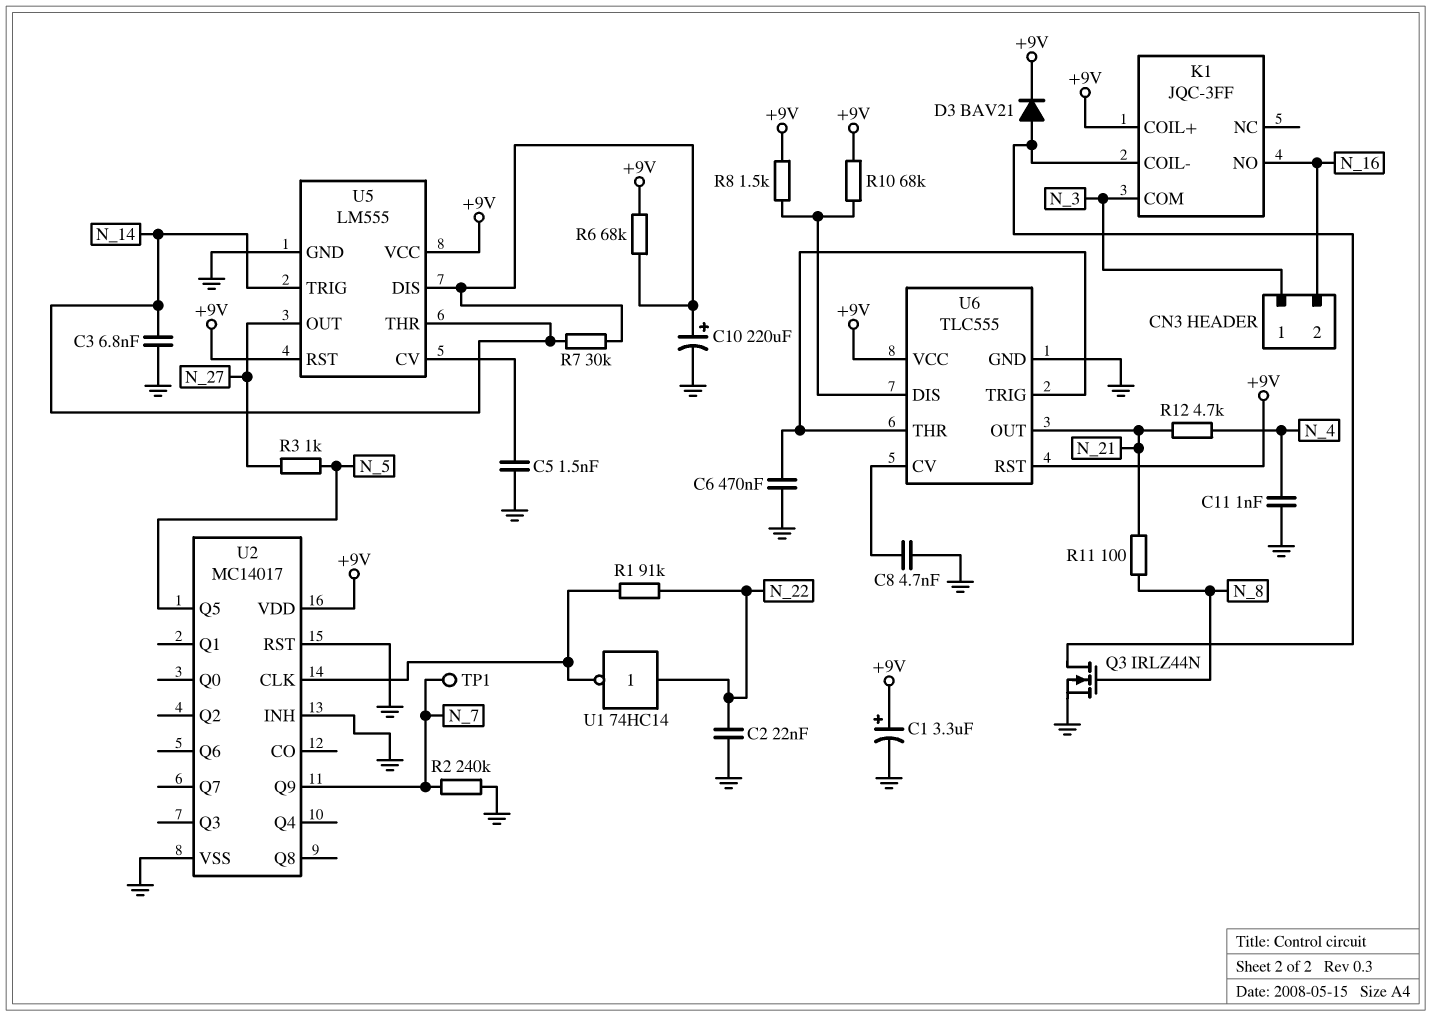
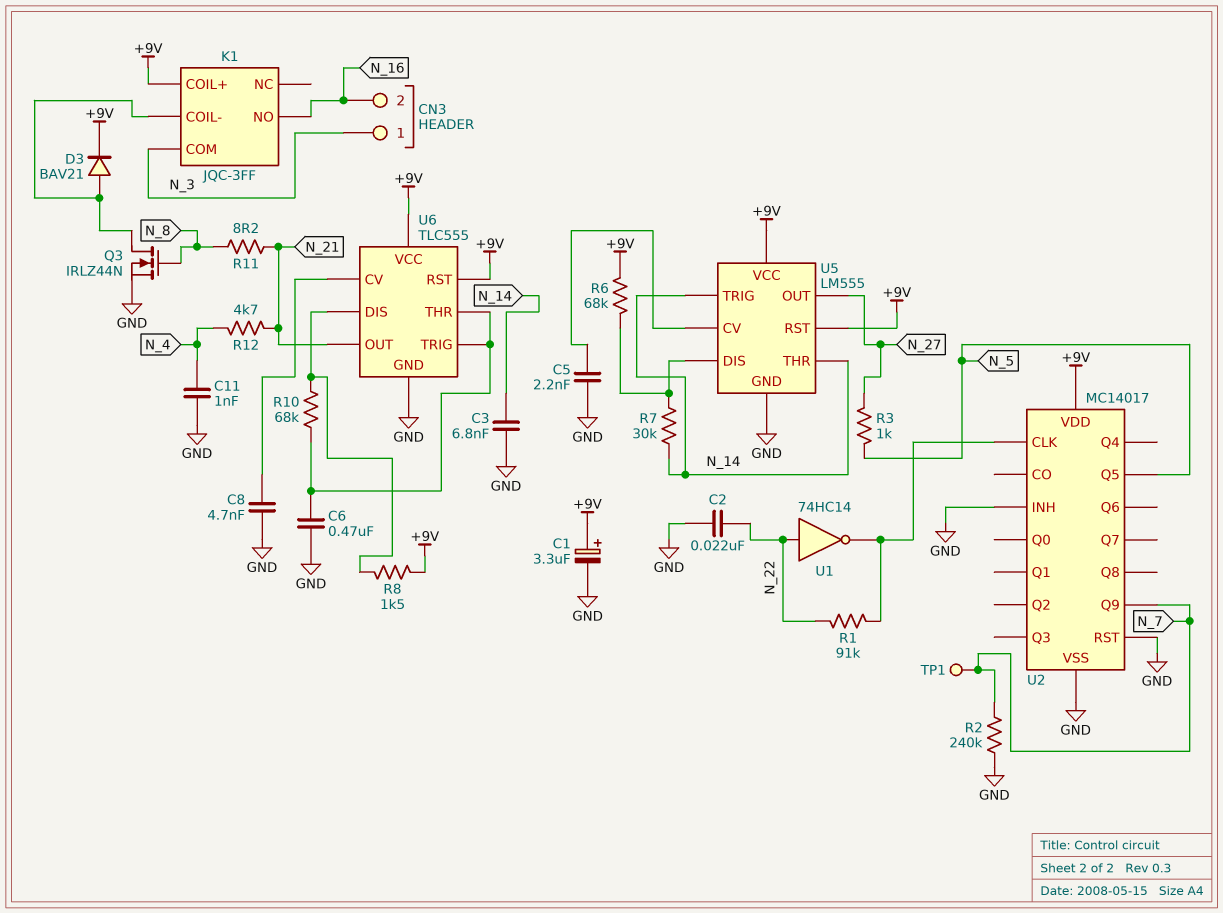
C5: 1.5nF (GND, U5/CV) -> 2.2nF (GND, U5/CV)
C10: 220uF (plus U5/DIS, minus GND) -> none
R10: 68k (+9V, U6/DIS) -> 68k (U6/DIS, U6/THR)
R11: 100 (N_8, N_21) -> 8.2 (N_8, N_21)

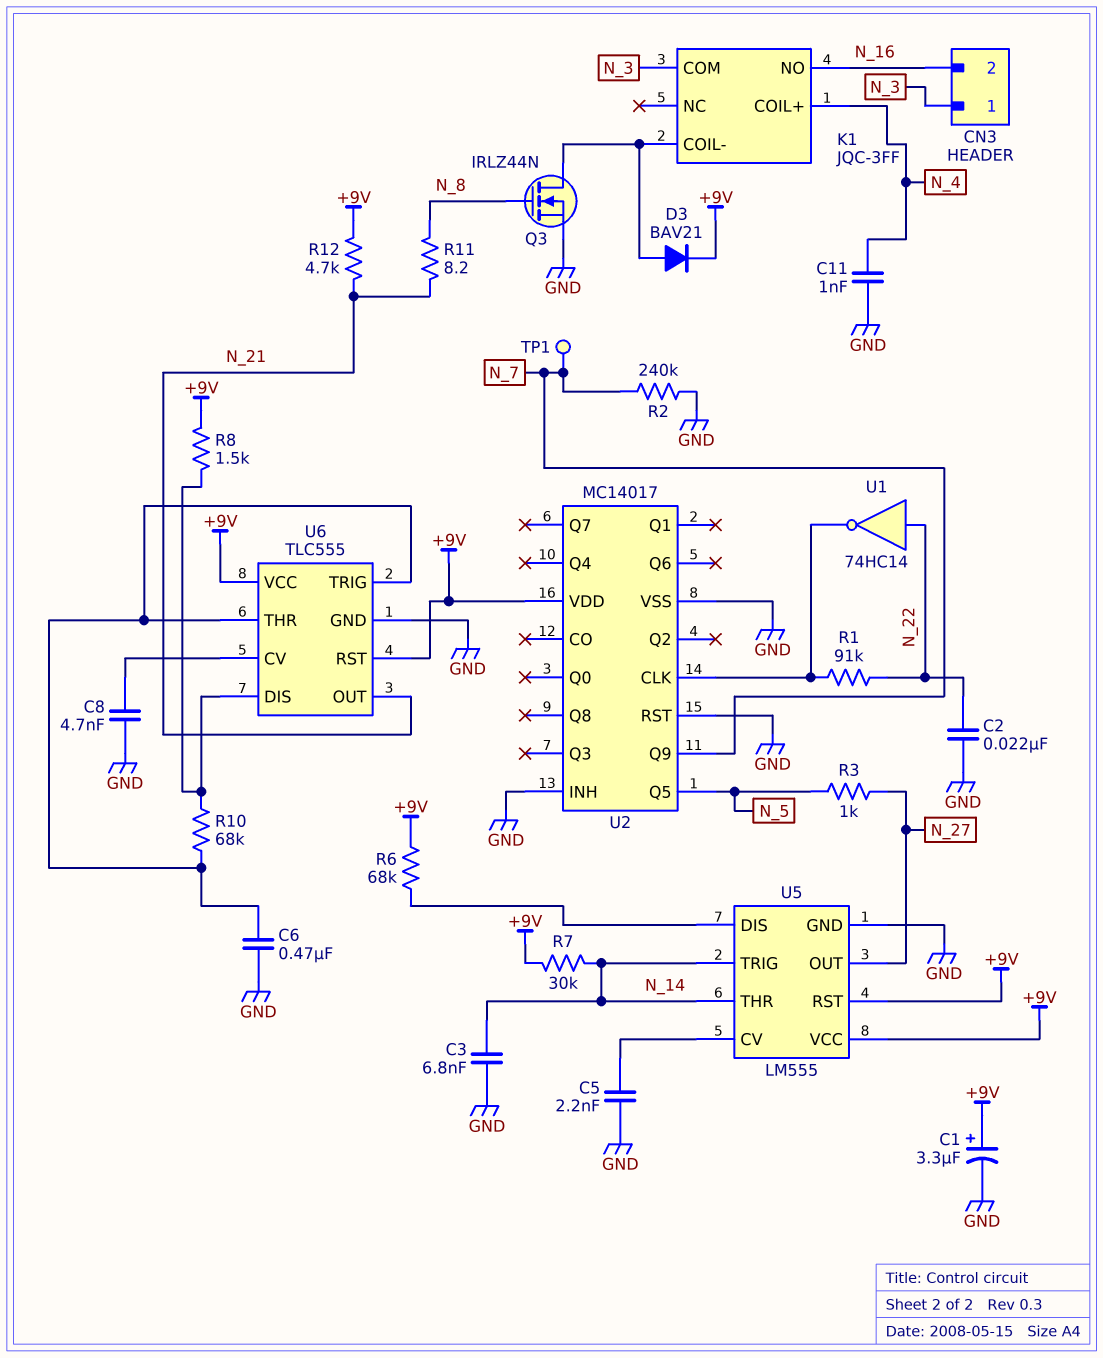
K1 pin COIL+: +9V -> N_4
R7: 30k (N_14, U5/DIS) -> 30k (+9V, N_14)
R12: 4.7k (N_4, N_21) -> 4.7k (+9V, N_21)

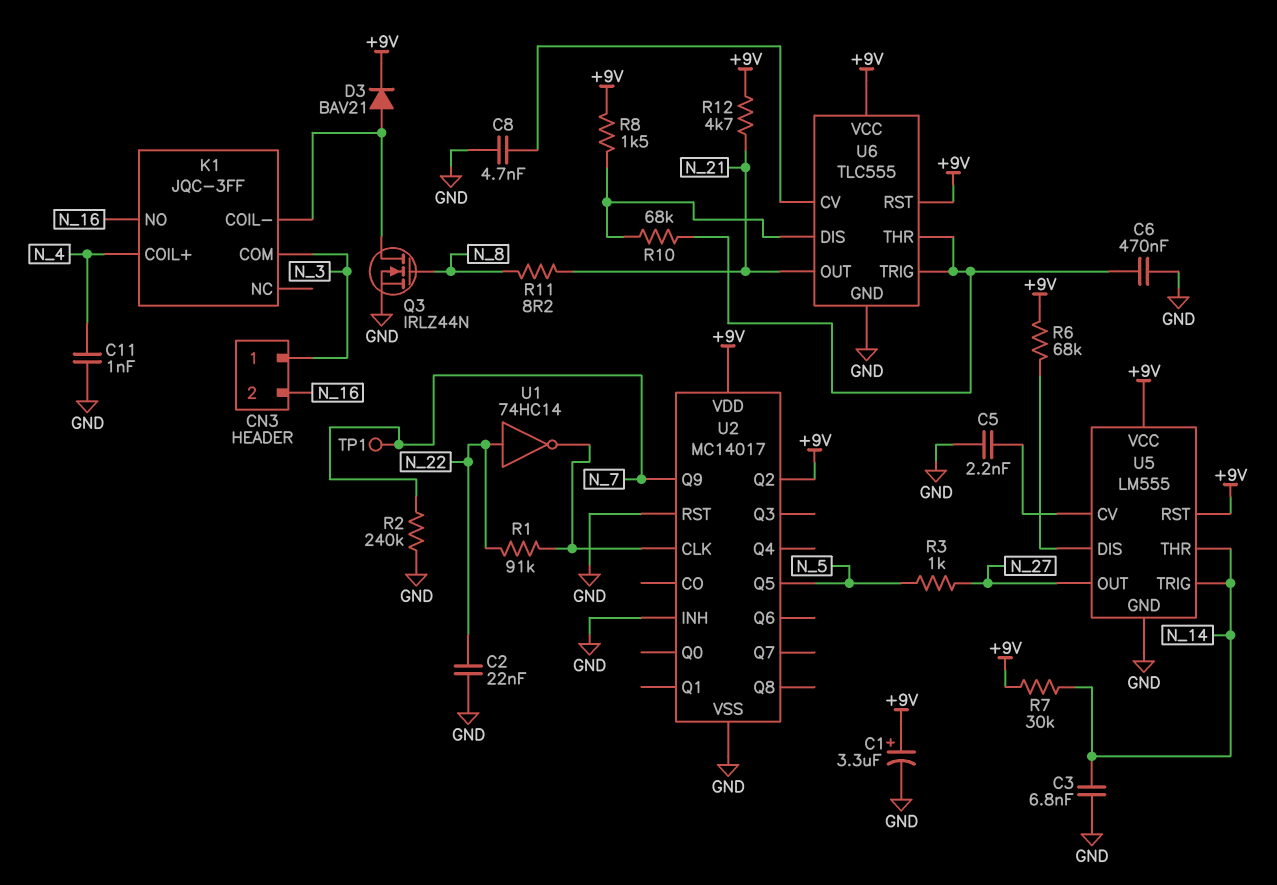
U2 pin Q2: none -> +9V

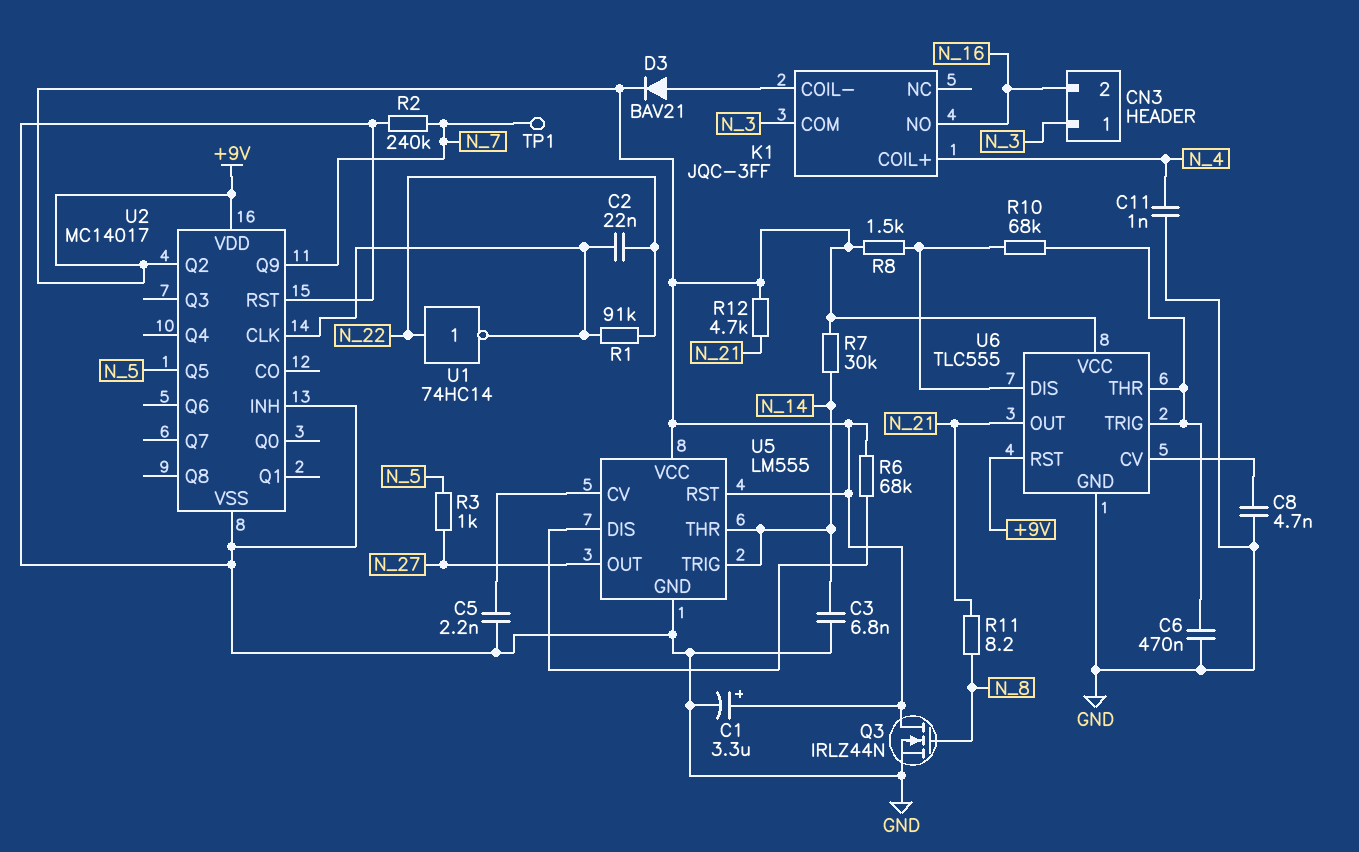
C2: 22nF (GND, N_22) -> 22nF (N_22, U2/CLK)
Q3: NMOS IRLZ44N (G N_8, D K1/COIL-, S GND) -> NMOS IRLZ44N (G N_8, D +9V, S GND)

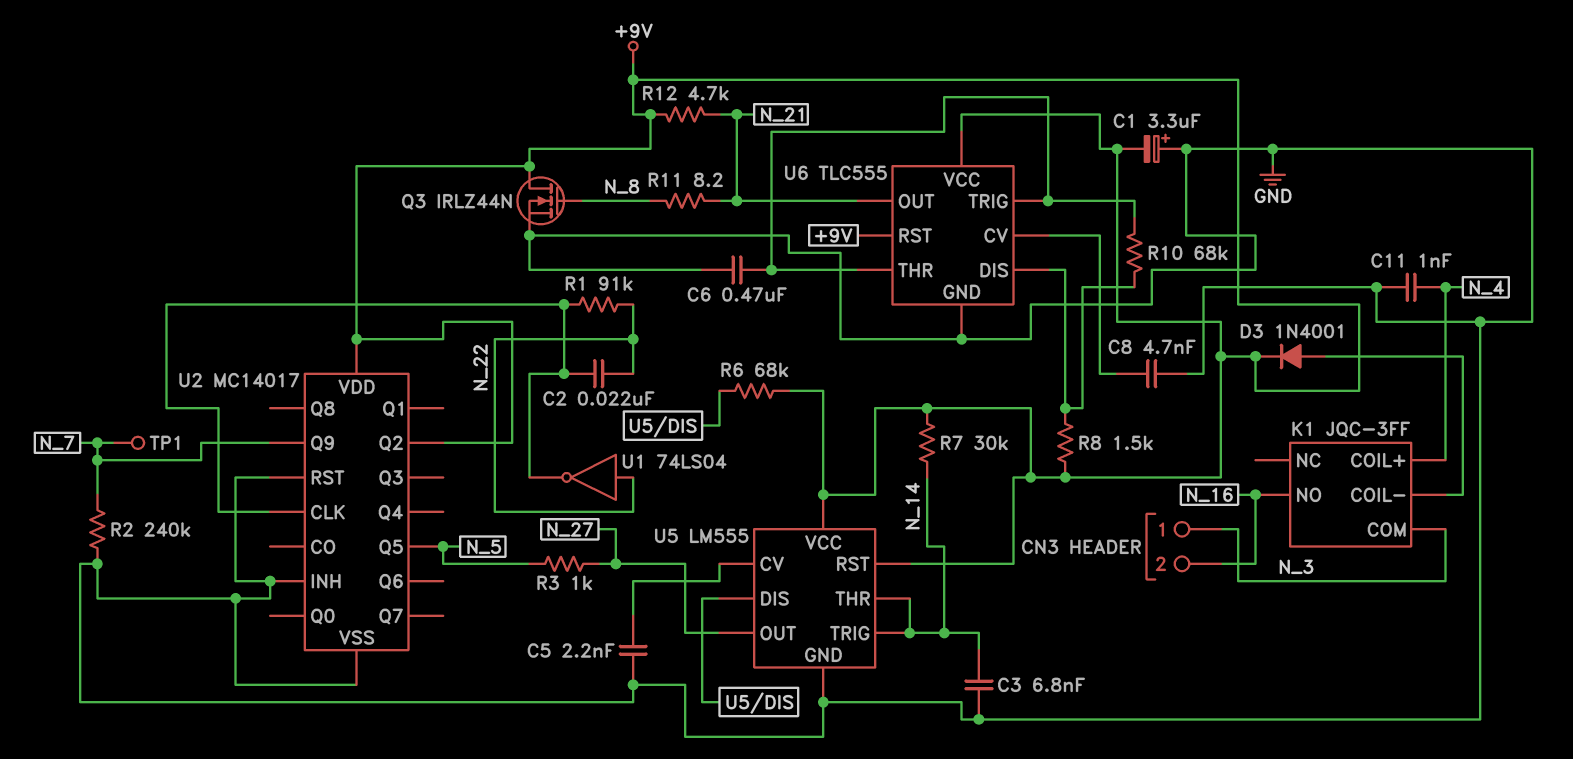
C1: 3.3uF (plus +9V, minus GND) -> 3.3uF (plus GND, minus +9V)
D3: diode BAV21 (A K1/COIL-, K +9V) -> diode 1N4001 (A K1/COIL-, K +9V)
U1: NOT 74HC14 (in N_22, out U2/CLK) -> NOT 74LS04 (in N_22, out U2/CLK)

